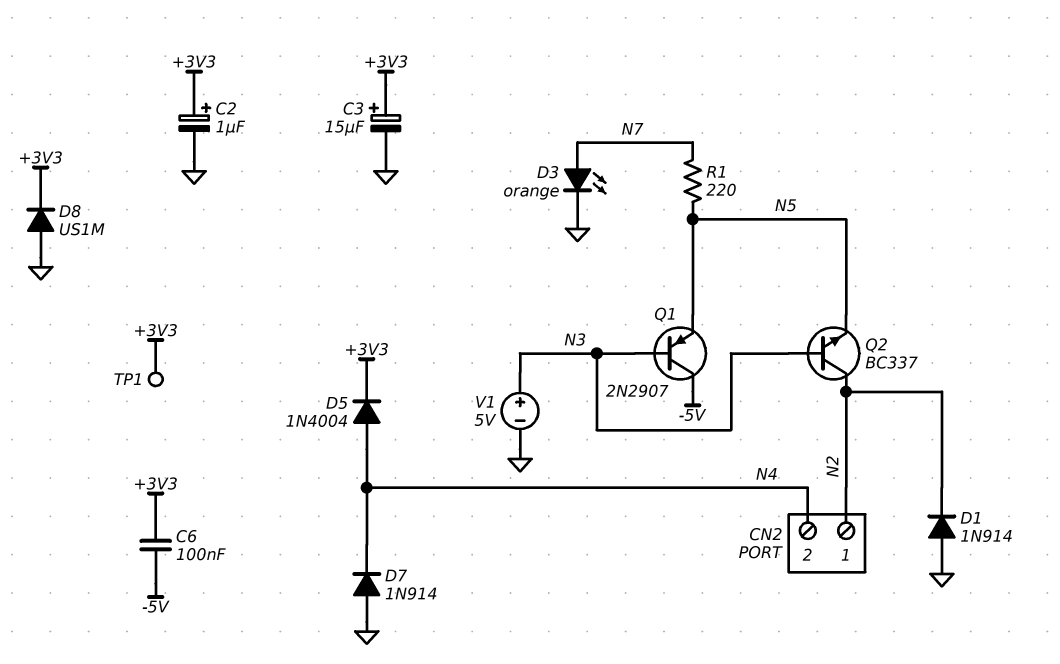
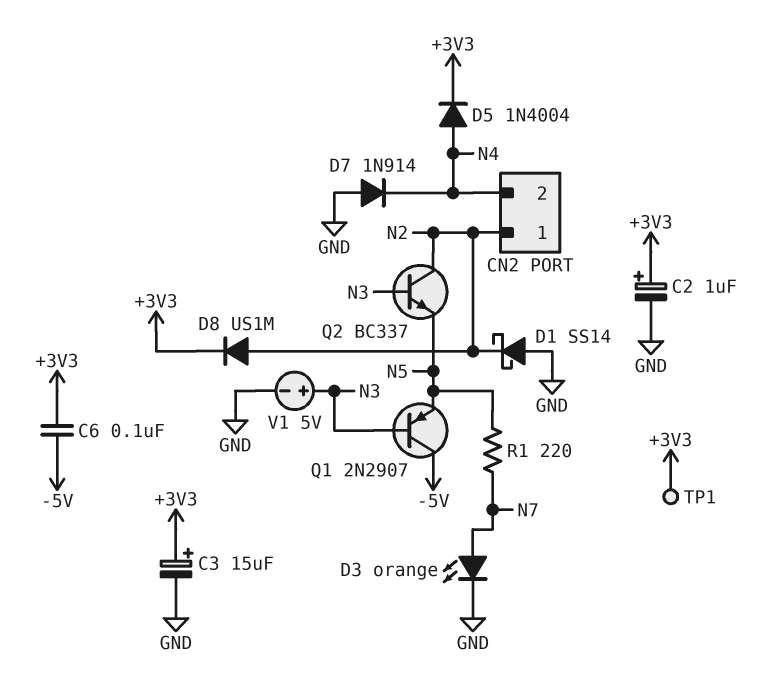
D1: diode 1N914 (A GND, K N2) -> schottky SS14 (A GND, K N2)
D8: diode US1M (A GND, K +3V3) -> diode US1M (A N2, K +3V3)

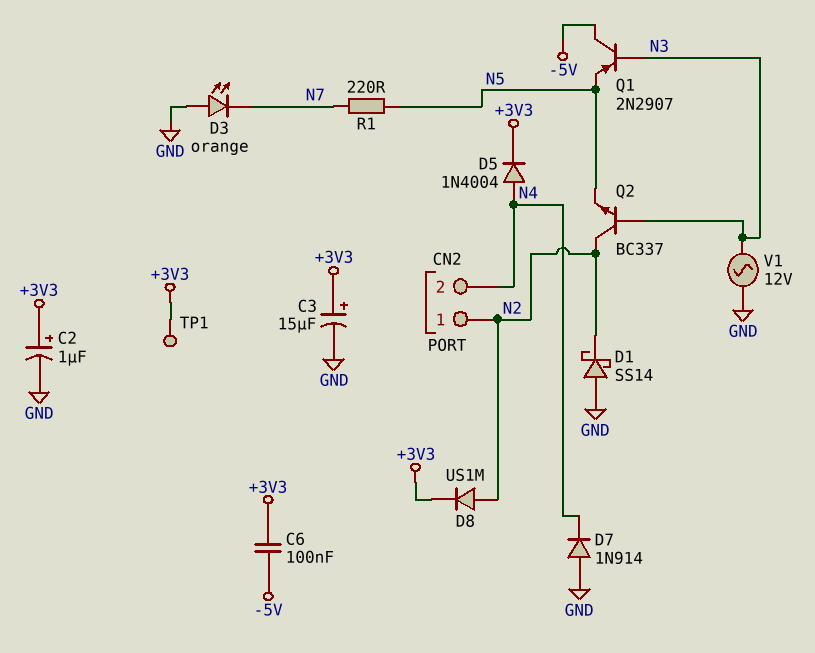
D3: LED orange (A N7, K GND) -> LED orange (A GND, K N7)
V1: 5V (plus N3, minus GND) -> AC 12V (GND, N3)

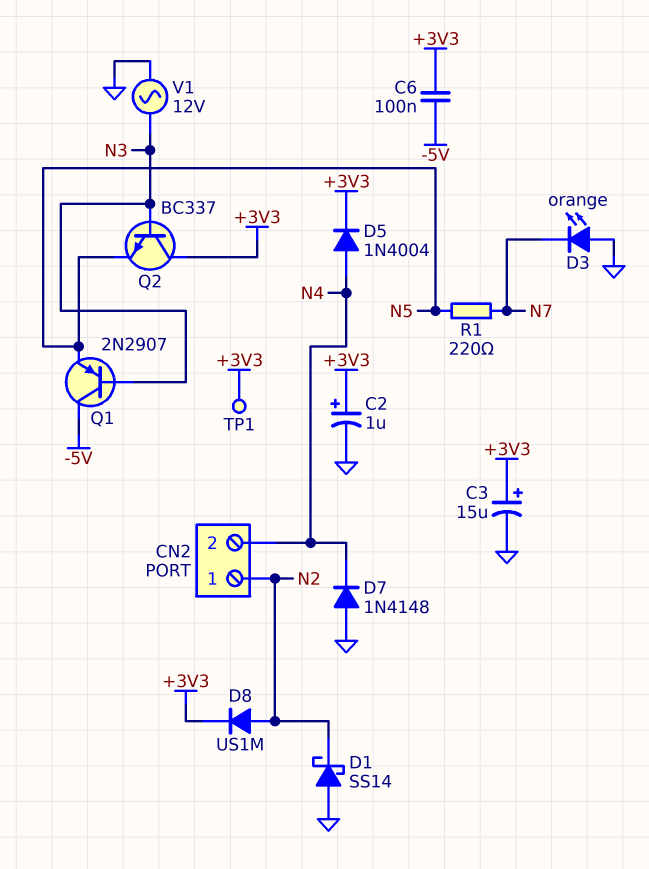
D7: diode 1N914 (A GND, K N4) -> diode 1N4148 (A GND, K N4)
Q2: NPN BC337 (B N3, C N2, E N5) -> NPN BC337 (B N3, C +3V3, E N5)

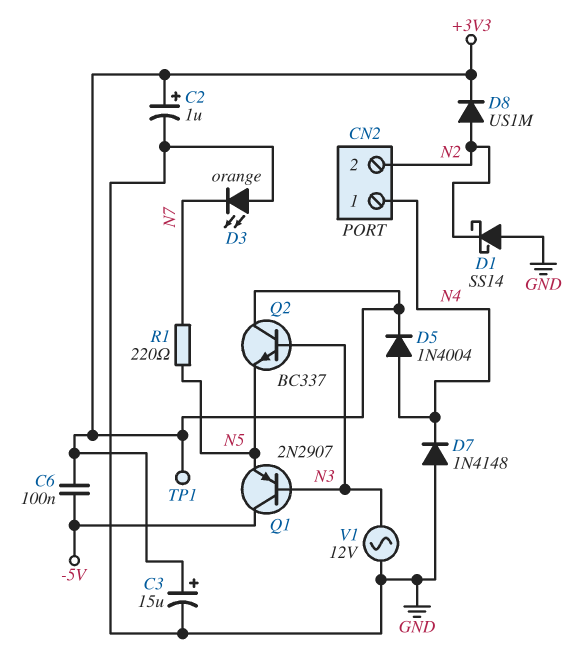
CN2 pin 1: N2 -> N4
CN2 pin 2: N4 -> N2

